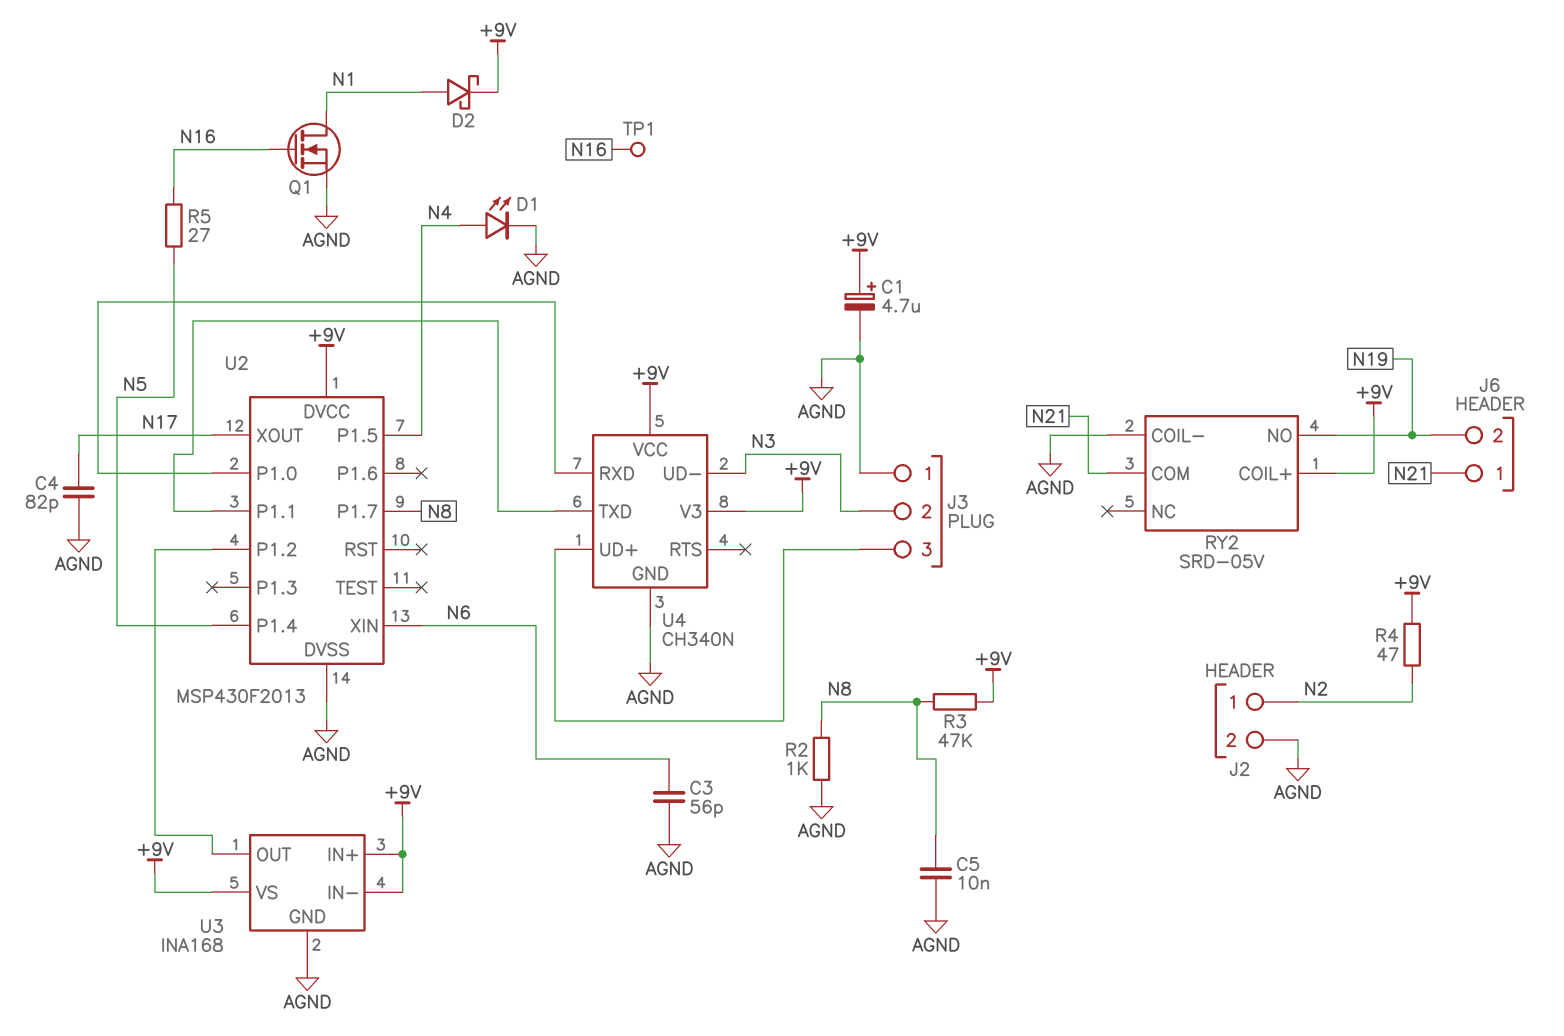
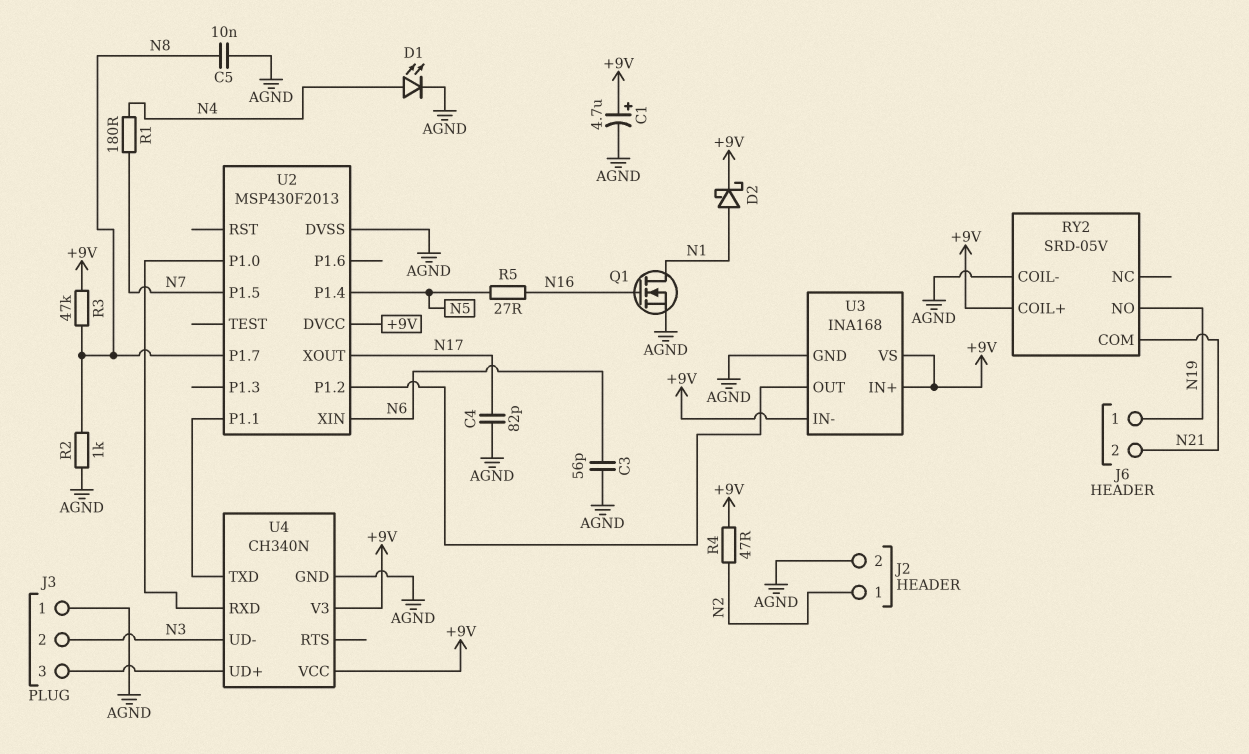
J6 pin 1: N21 -> N19
J6 pin 2: N19 -> N21
R1: none -> 180 (N4, N7)
TP1: test point (N16) -> none
U2 pin P1.5: N4 -> N7

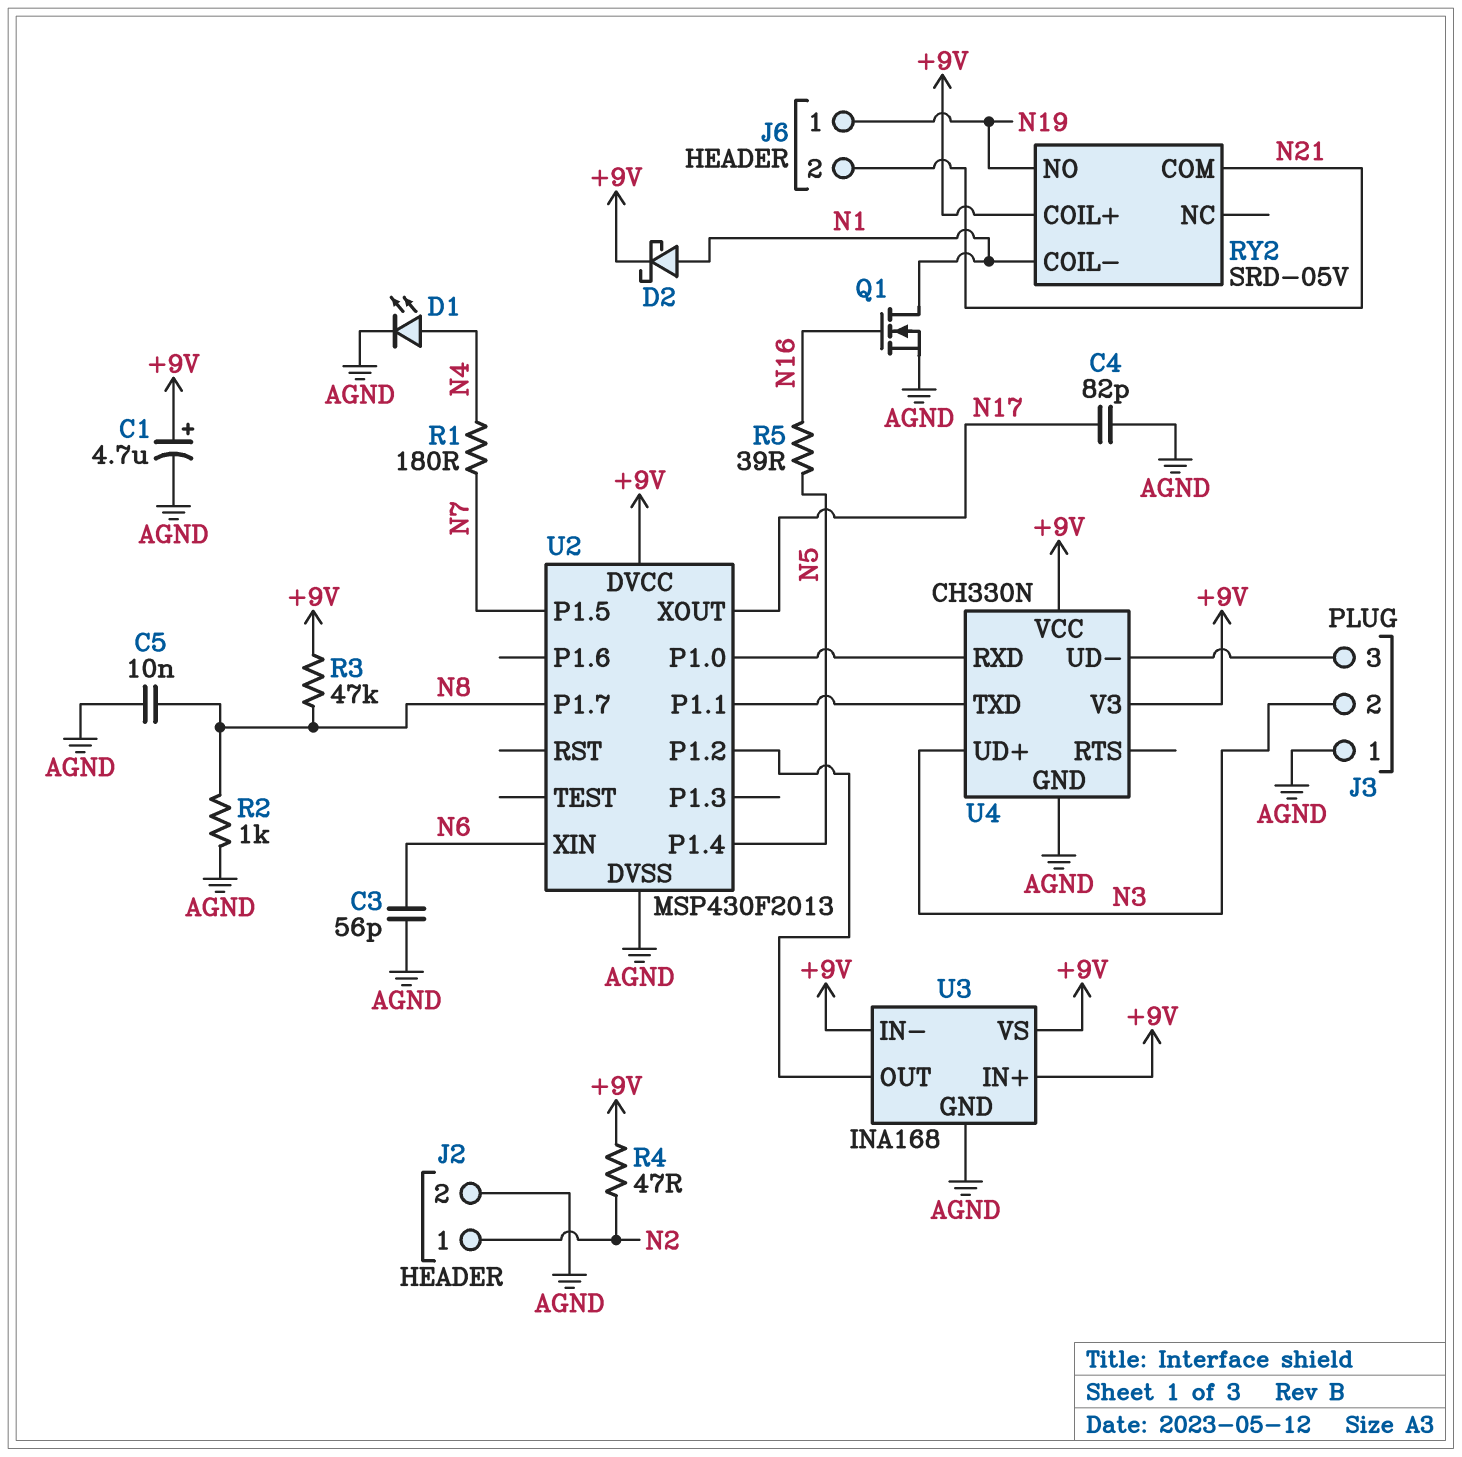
R5: 27 (N5, N16) -> 39 (N5, N16)
RY2 pin COIL-: AGND -> N1
U4: CH340N -> CH330N
U4 pin UD+: J3/3 -> N3
U4 pin UD-: N3 -> J3/3

